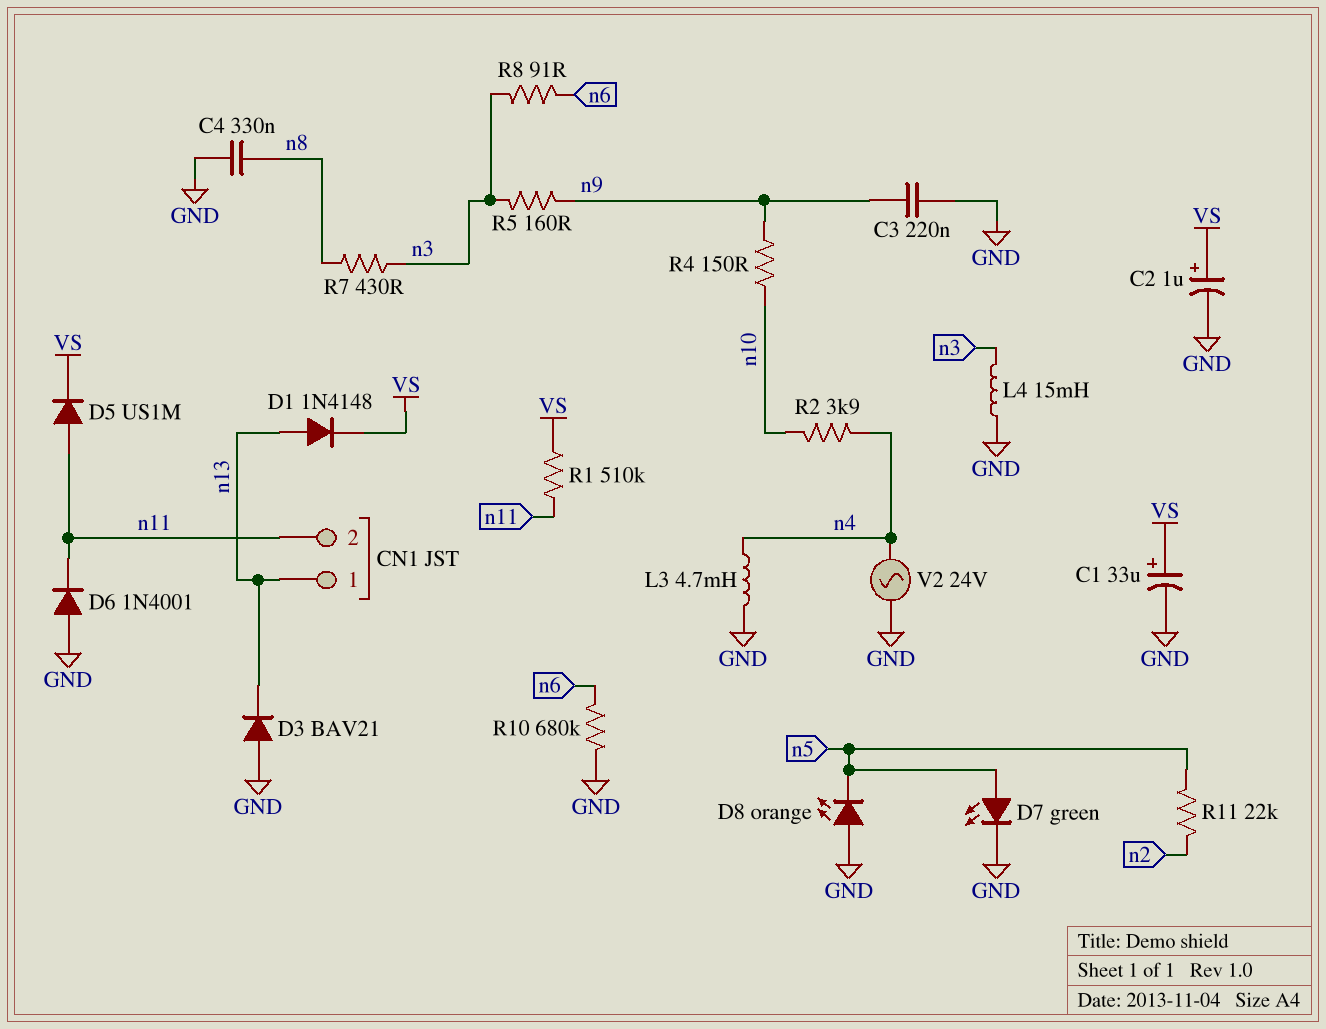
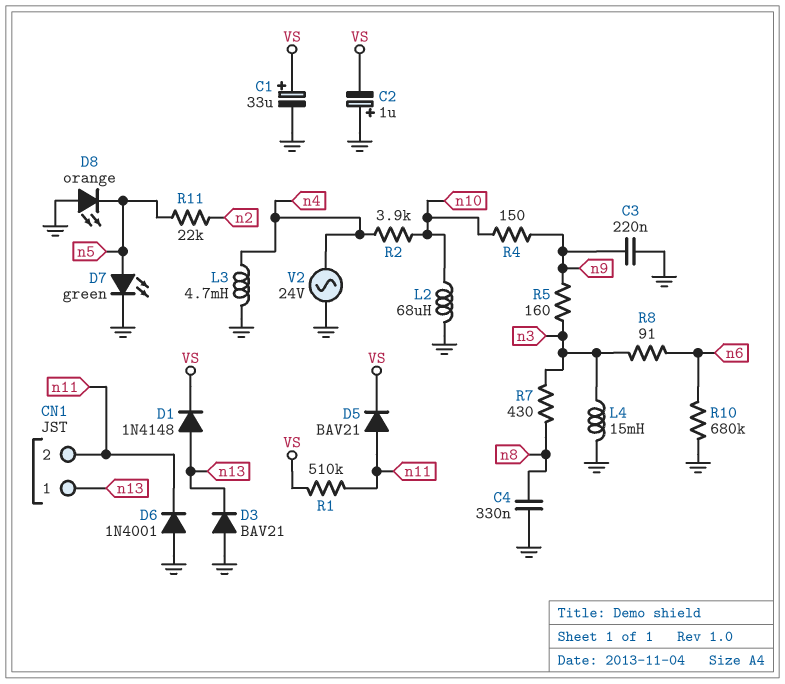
C2: 1uF (plus VS, minus GND) -> 1uF (plus GND, minus VS)
D5: diode US1M (A n11, K VS) -> diode BAV21 (A n11, K VS)
L2: none -> 68uH (GND, n10)

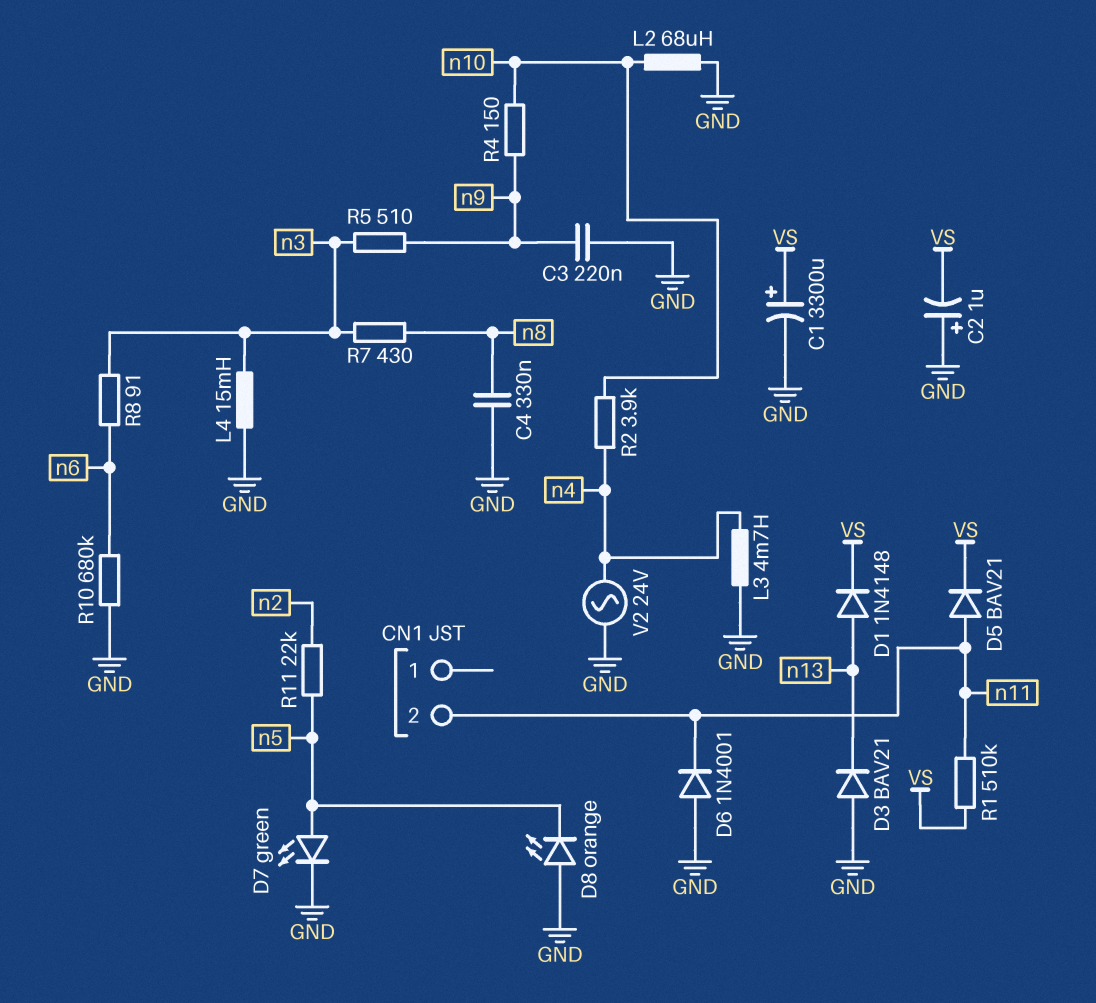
C1: 33uF (plus VS, minus GND) -> 3300uF (plus VS, minus GND)
CN1 pin 1: n13 -> none
R5: 160 (n3, n9) -> 510 (n3, n9)

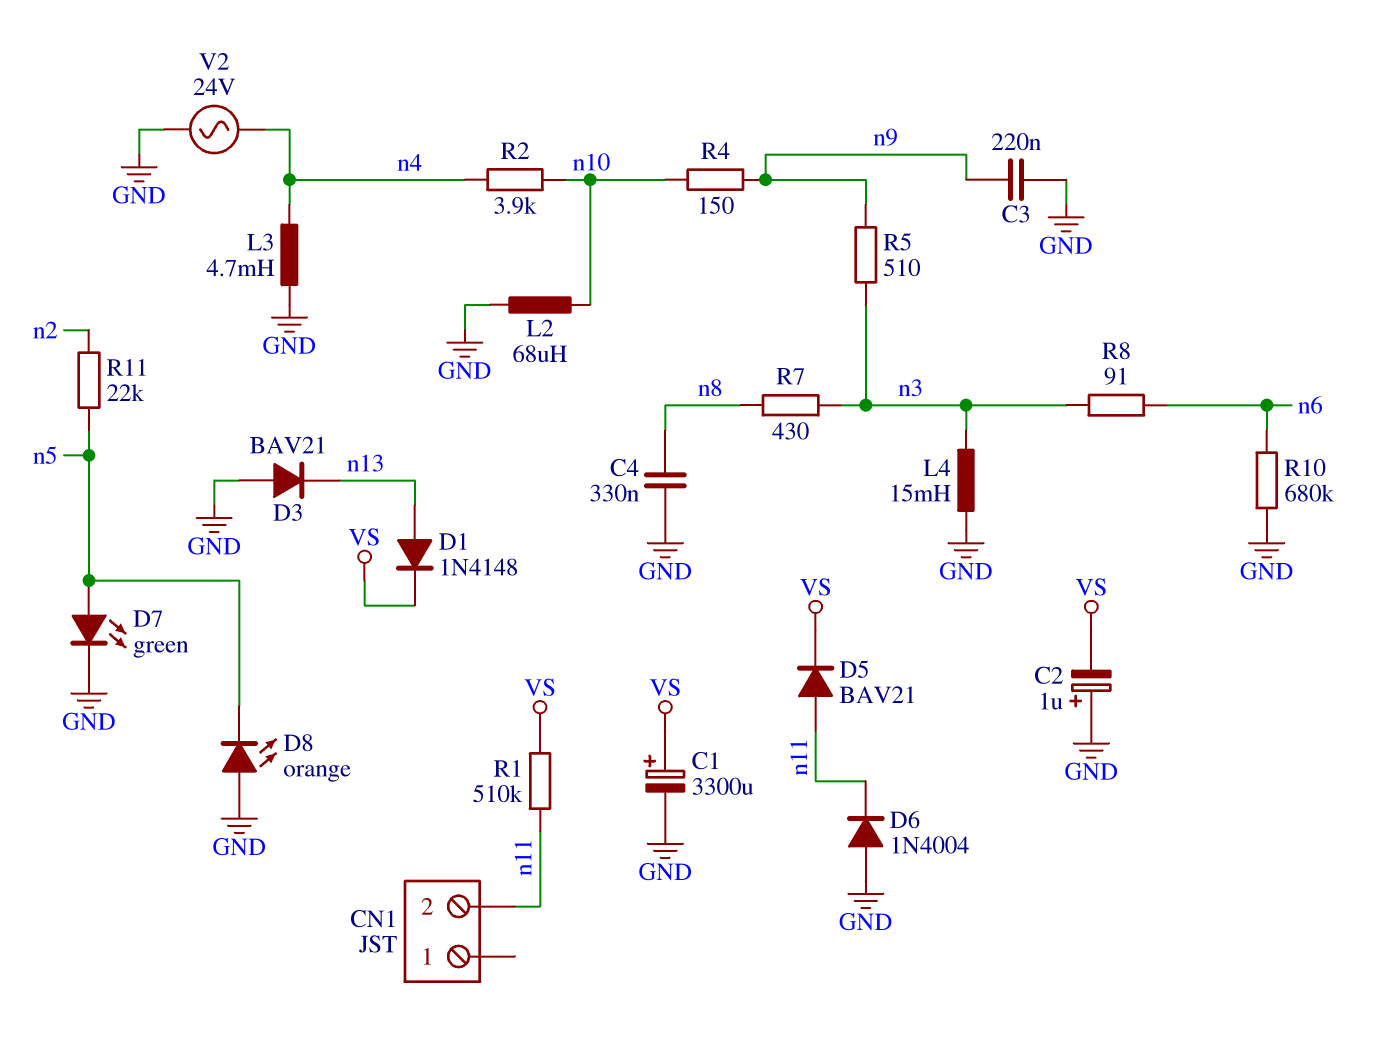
D6: diode 1N4001 (A GND, K n11) -> diode 1N4004 (A GND, K n11)

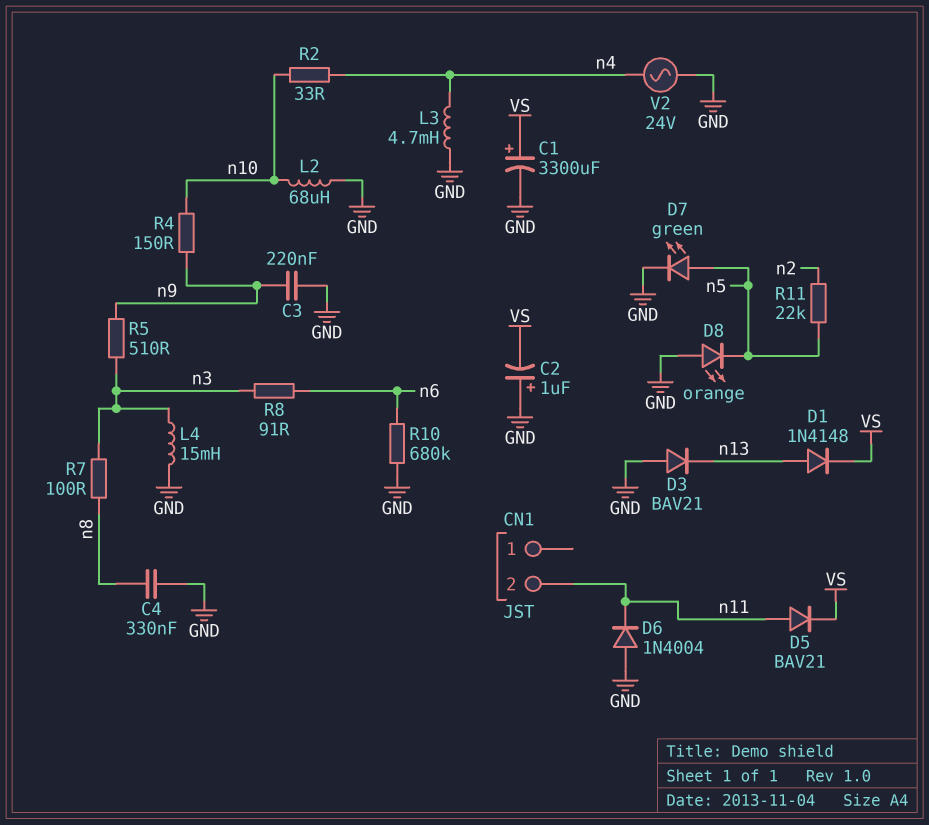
R1: 510k (VS, n11) -> none
R2: 3.9k (n4, n10) -> 33 (n4, n10)
R7: 430 (n3, n8) -> 100 (n3, n8)

